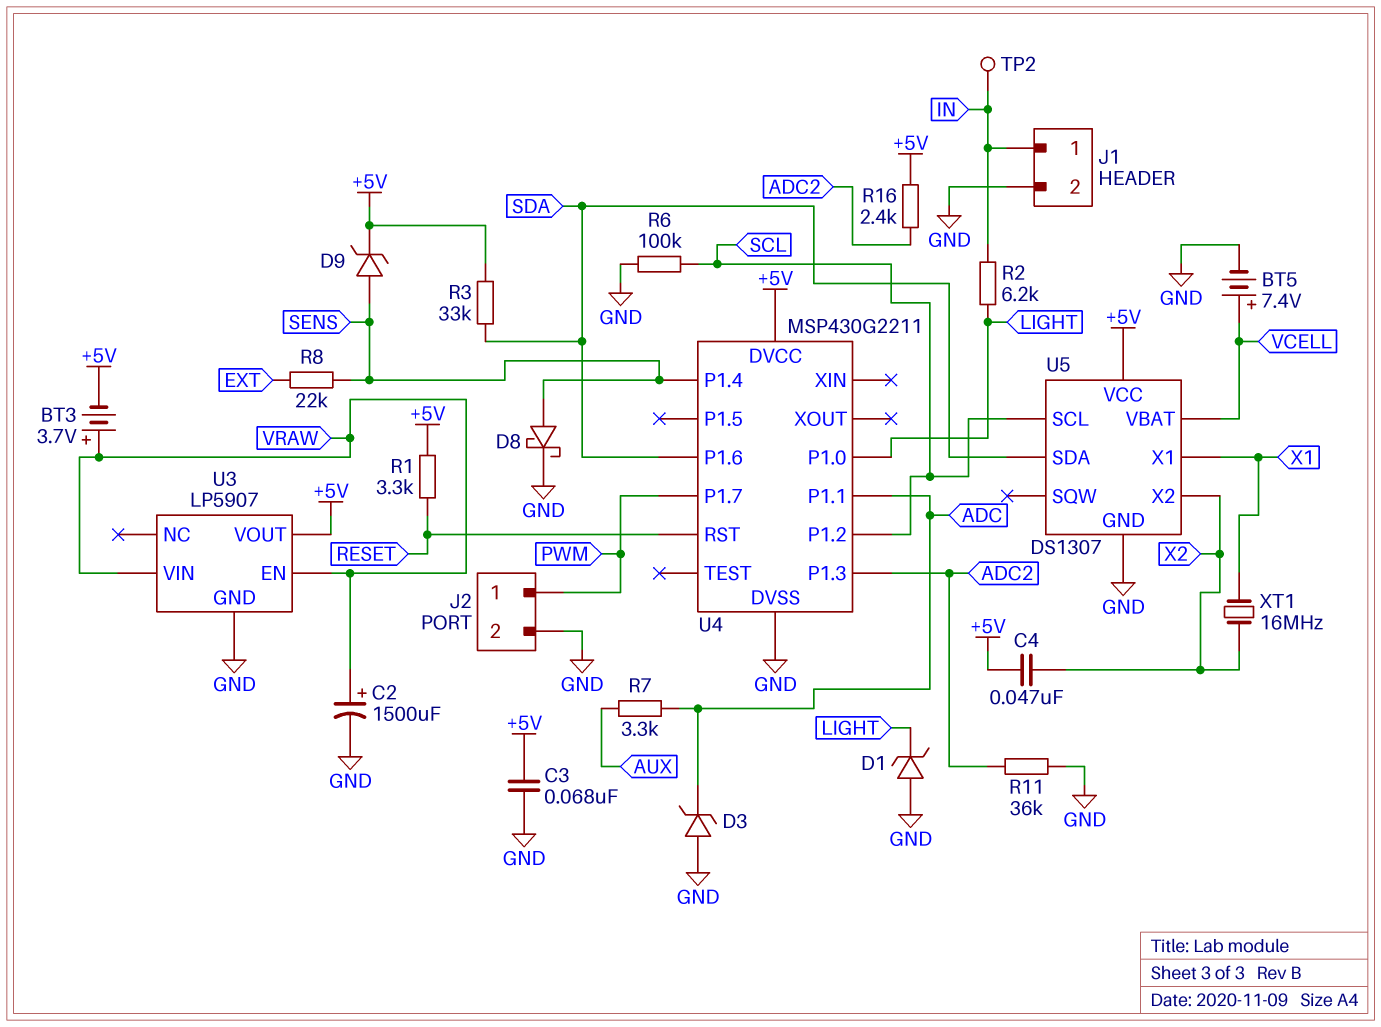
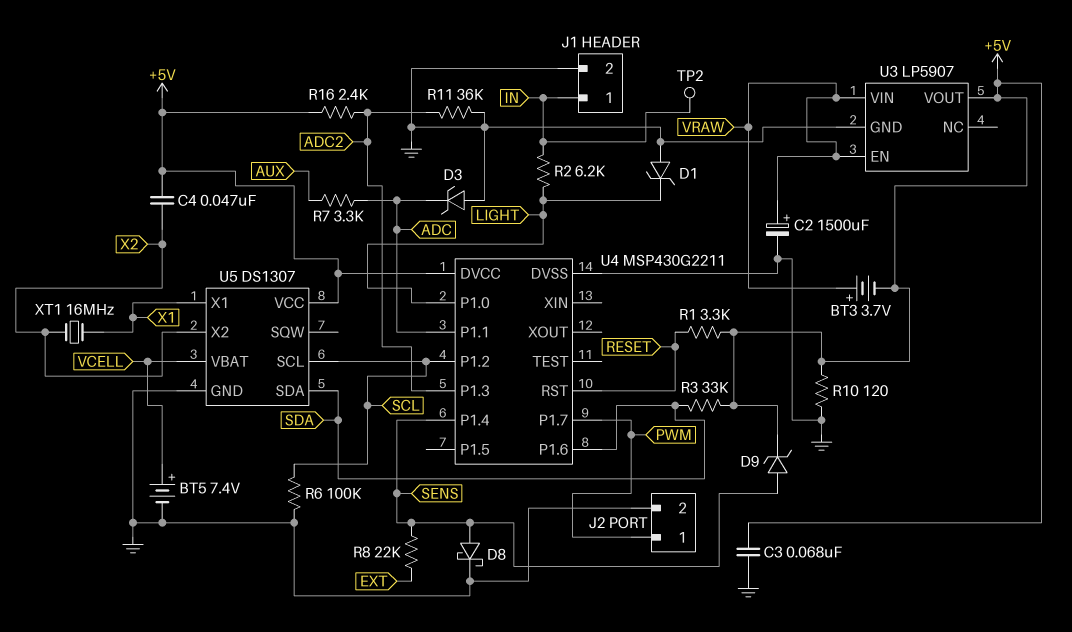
R10: none -> 120 (+5V, GND)

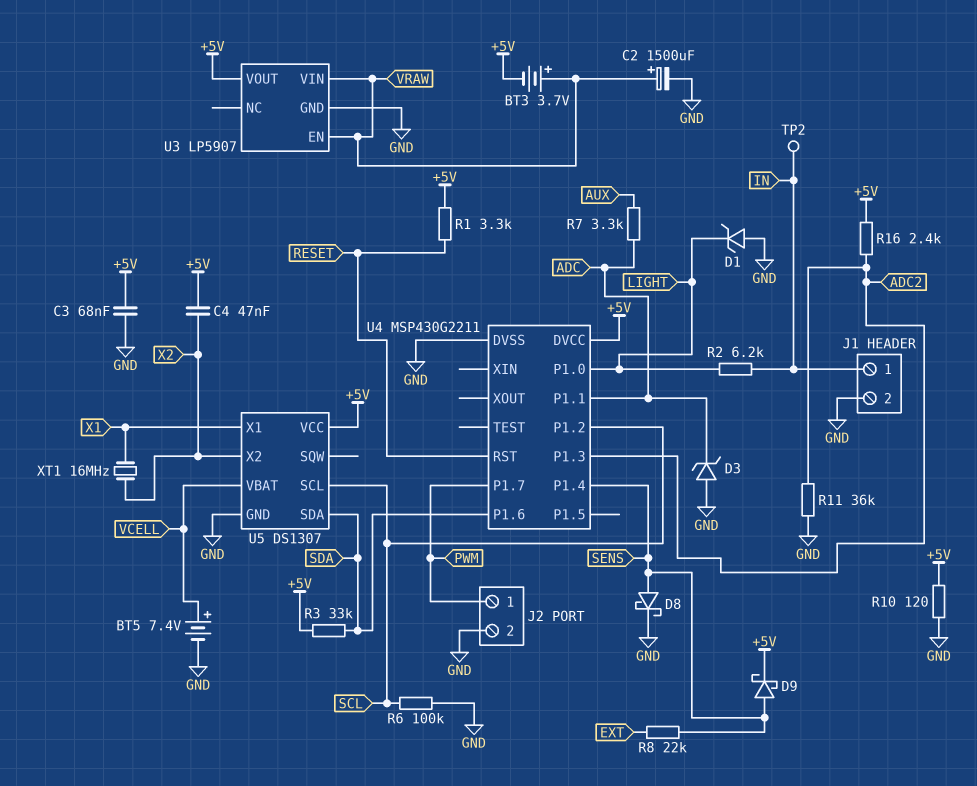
D9: zener (A SENS, K +5V) -> schottky (A SENS, K +5V)

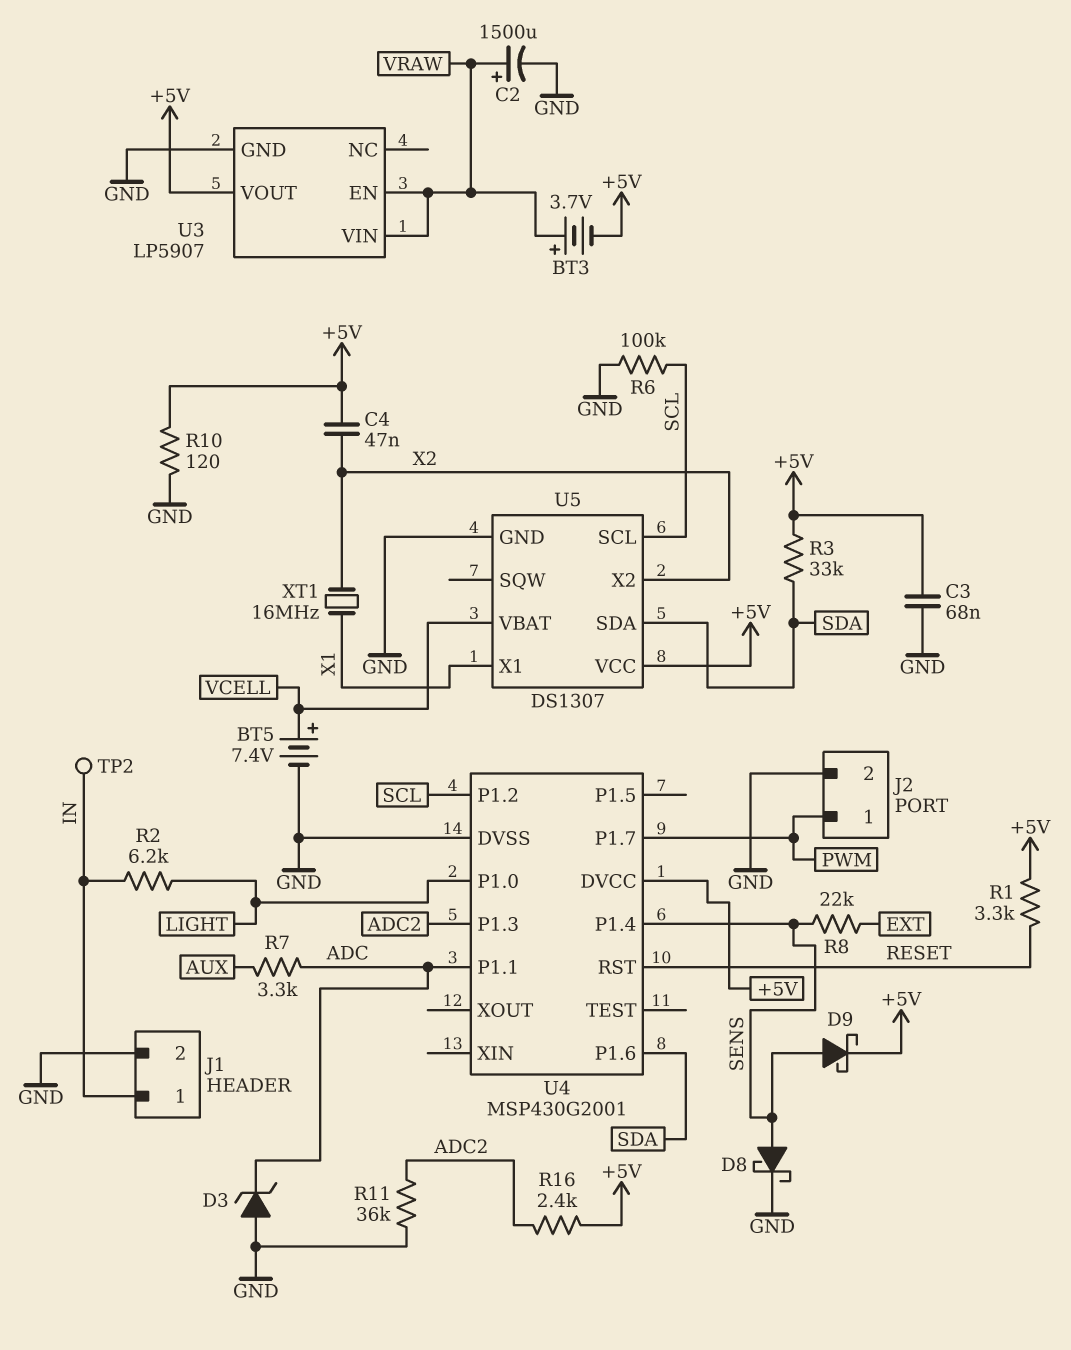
D1: zener (A GND, K LIGHT) -> none
U4: MSP430G2211 -> MSP430G2001

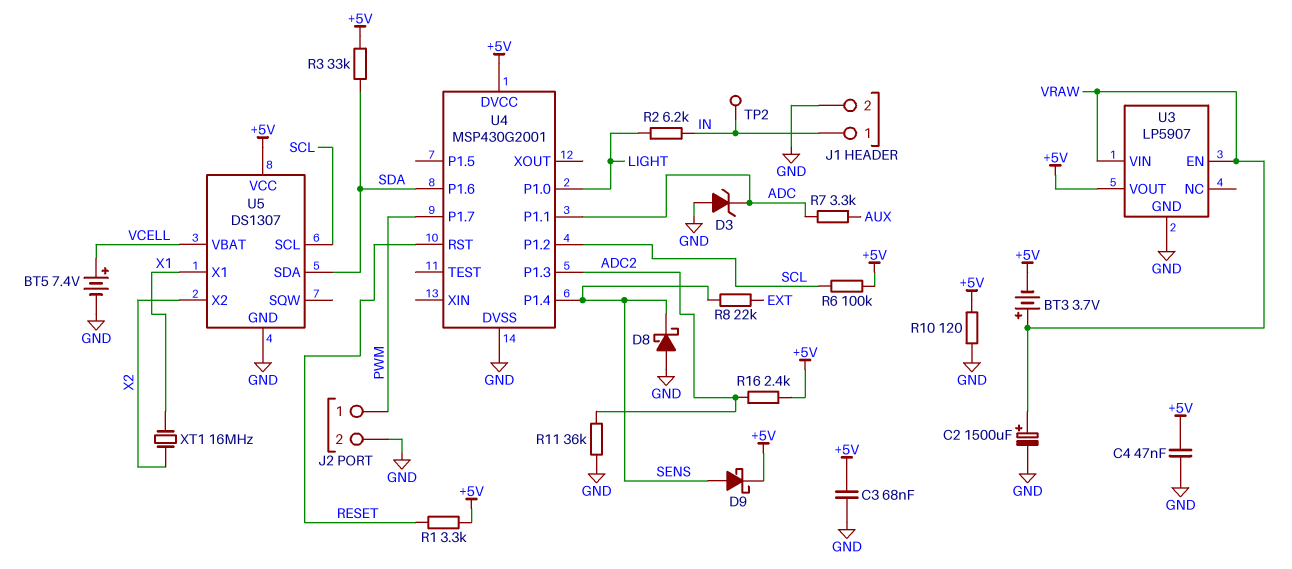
C4: 47nF (+5V, X2) -> 47nF (+5V, GND)
D8: schottky (A SENS, K GND) -> schottky (A GND, K SENS)
R6: 100k (GND, SCL) -> 100k (+5V, SCL)

